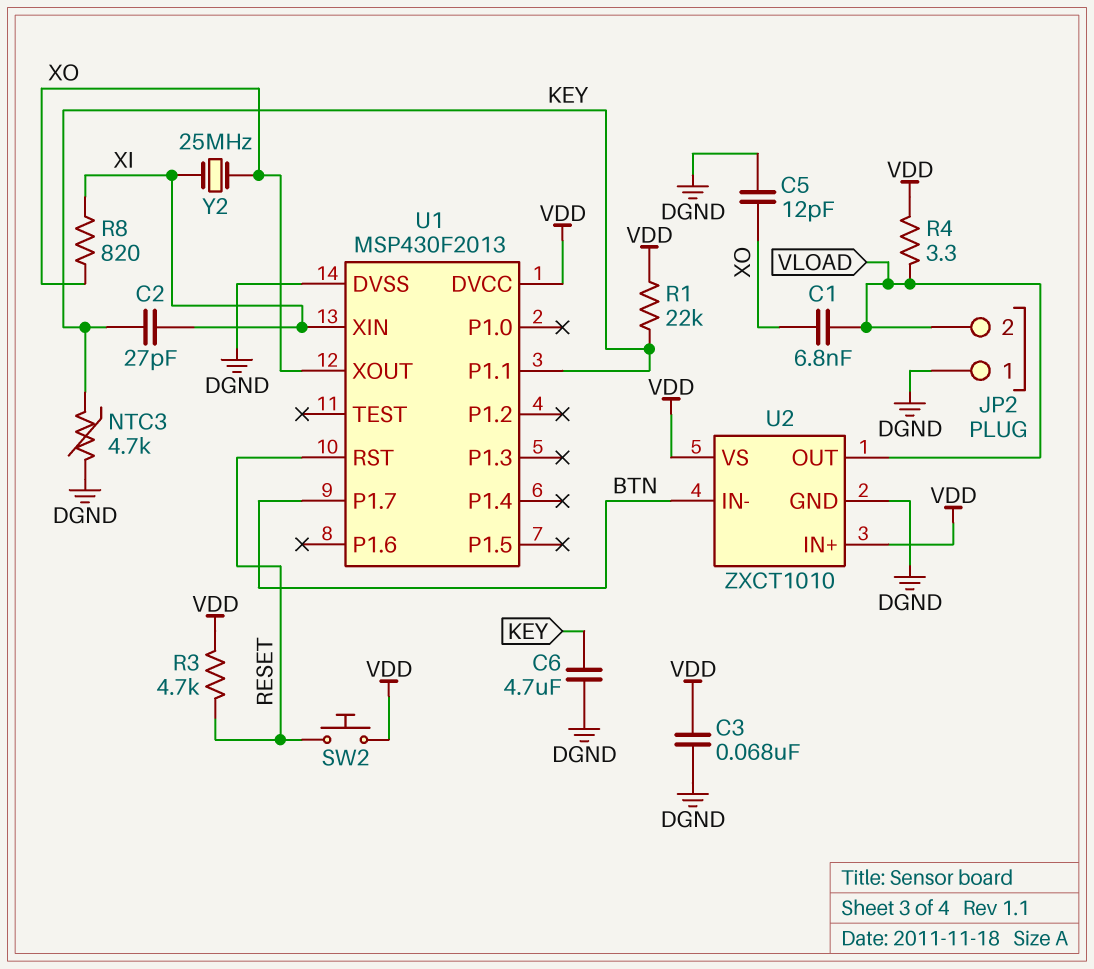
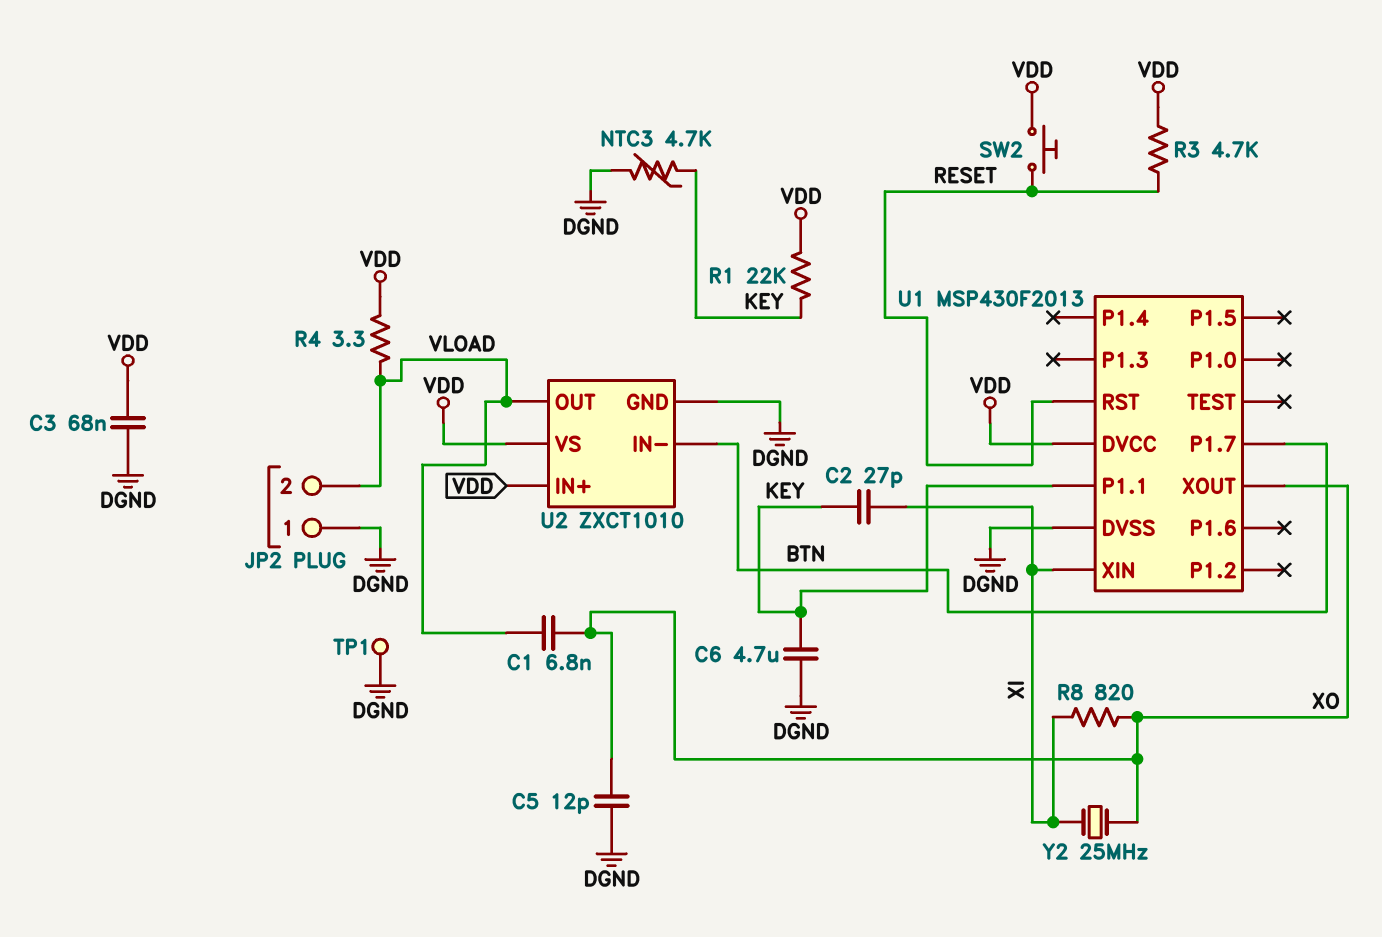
TP1: none -> test point (DGND)

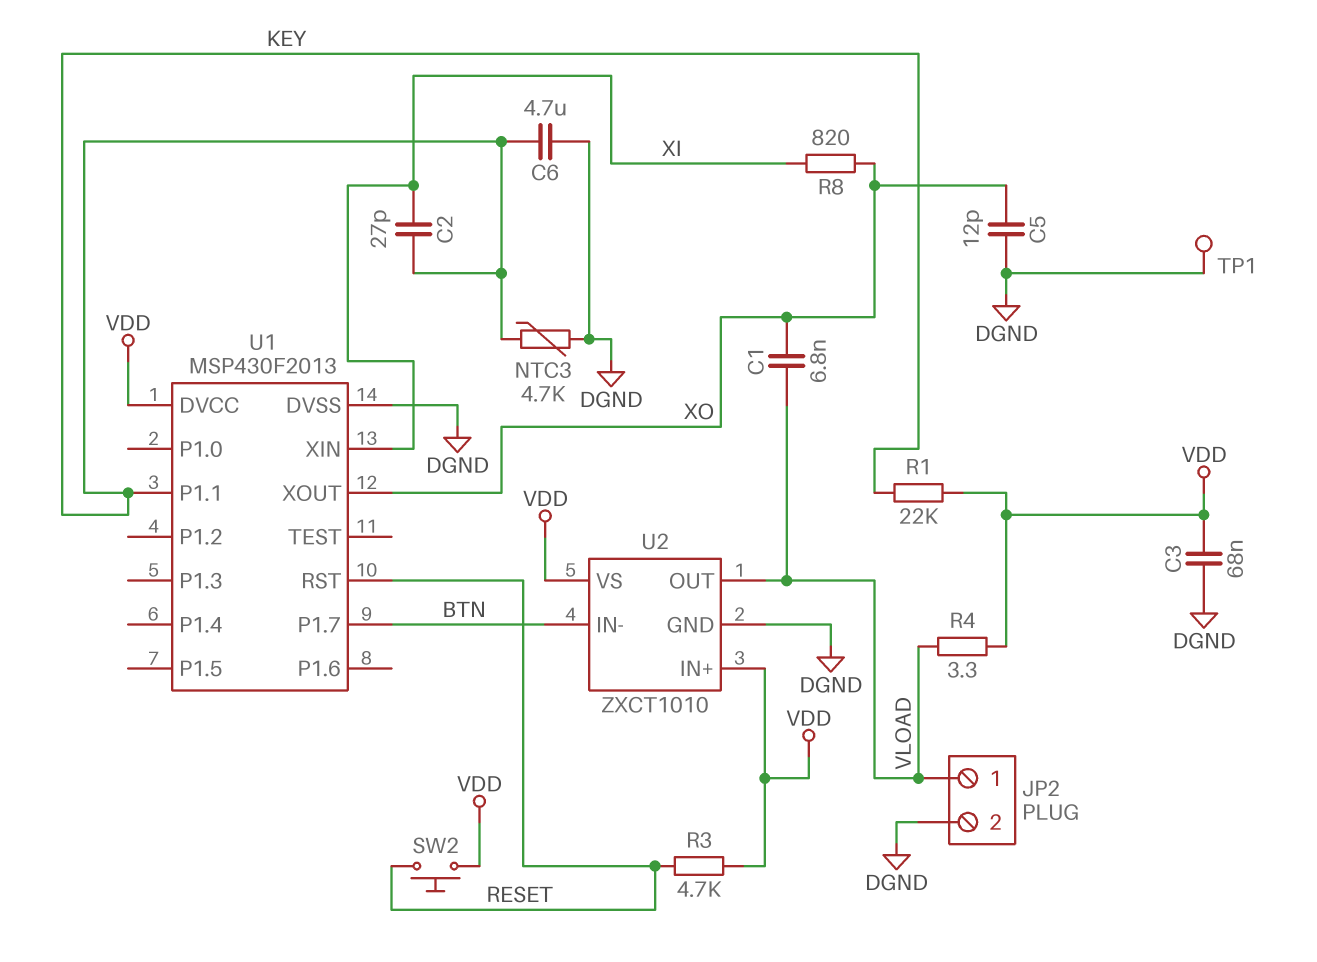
JP2 pin 1: DGND -> VLOAD
JP2 pin 2: VLOAD -> DGND
Y2: 25MHz (XI, XO) -> none

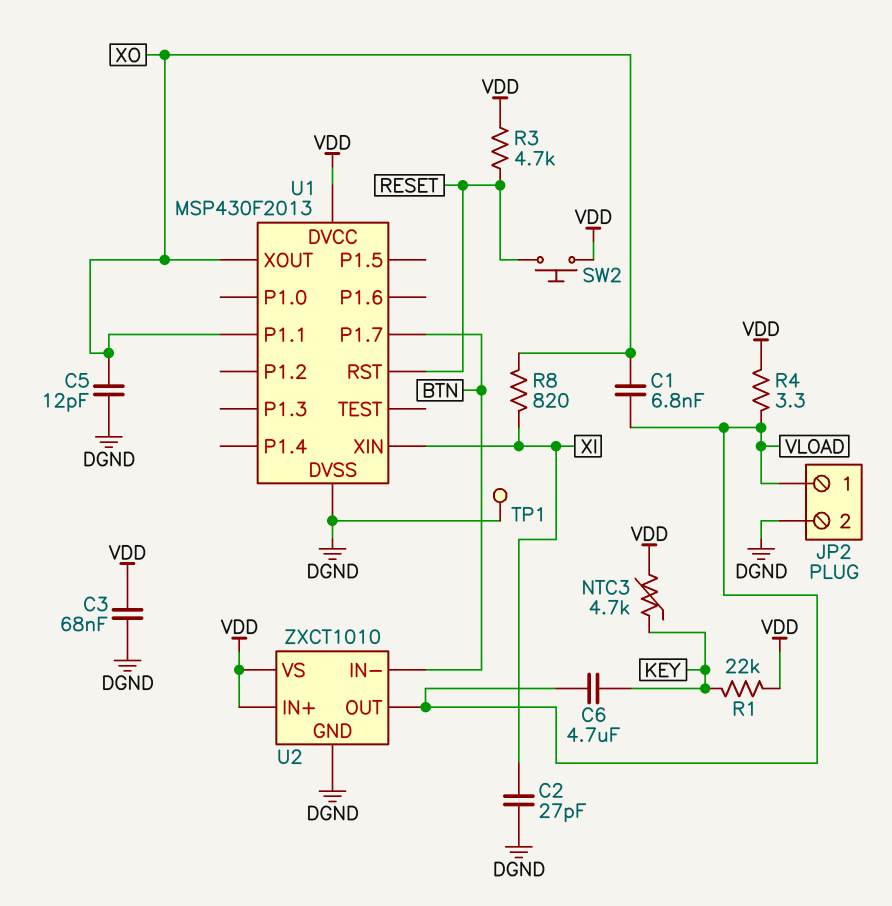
C2: 27pF (KEY, XI) -> 27pF (DGND, XI)
C6: 4.7uF (DGND, KEY) -> 4.7uF (KEY, VLOAD)
NTC3: 4.7k (DGND, KEY) -> 4.7k (KEY, VDD)
U1 pin P1.1: KEY -> XO

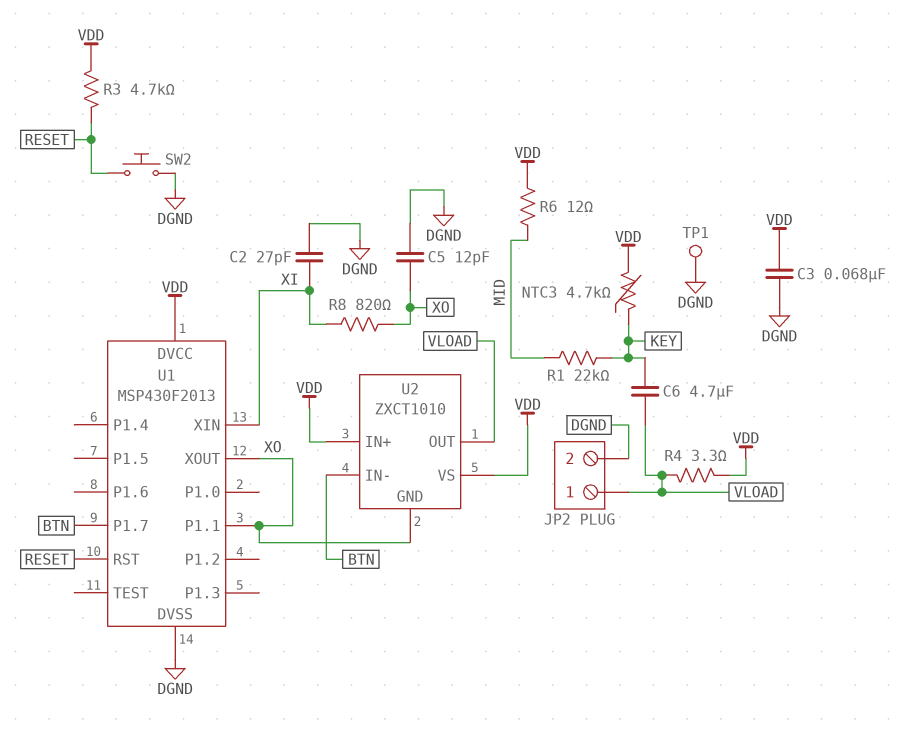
C1: 6.8nF (VLOAD, XO) -> none
R1: 22k (KEY, VDD) -> 22k (KEY, MID)
R6: none -> 12 (MID, VDD)
SW2: button (RESET, VDD) -> button (DGND, RESET)
U2 pin GND: DGND -> XO

